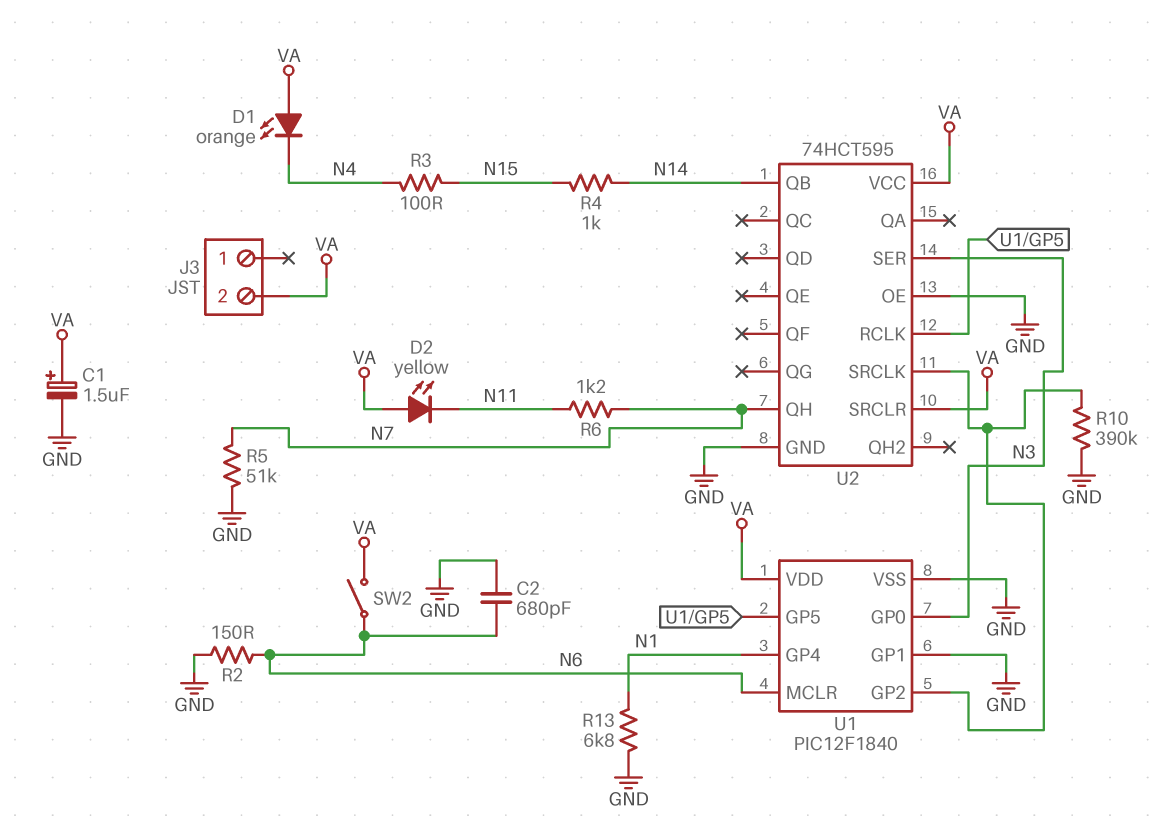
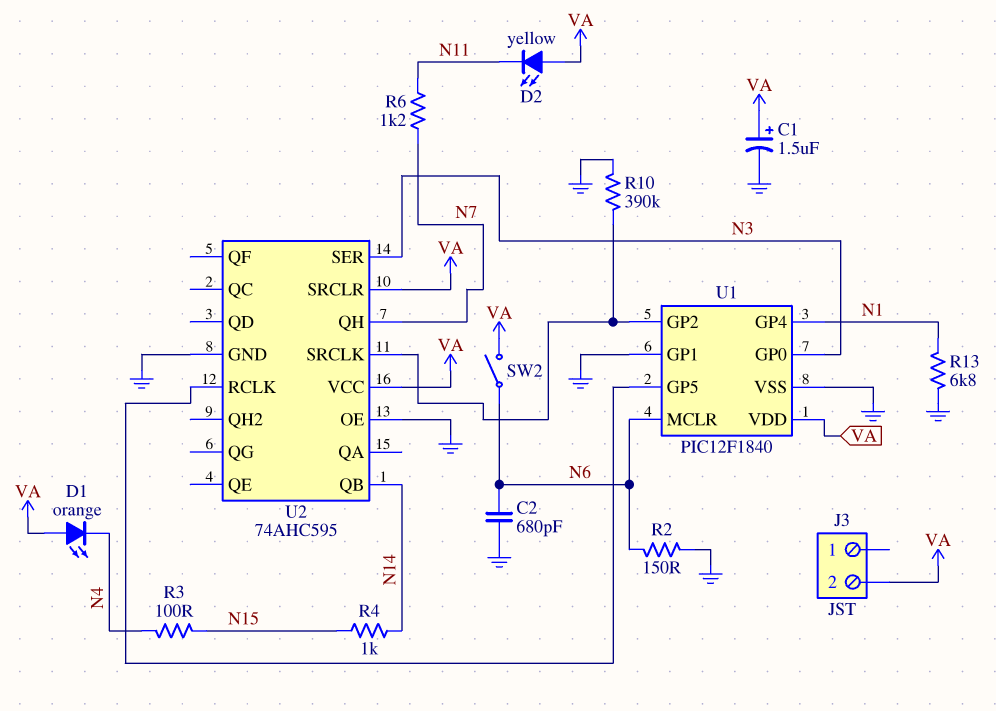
R5: 51k (GND, N7) -> none
U2: 74HCT595 -> 74AHC595

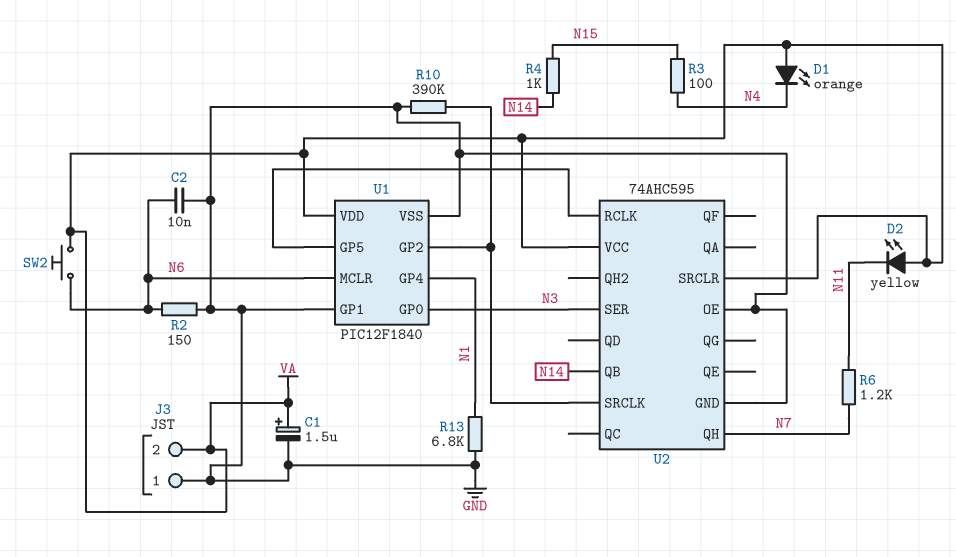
C2: 680pF (GND, N6) -> 10nF (GND, N6)
J3 pin 1: none -> GND
SW2: switch (N6, VA) -> button (N6, VA)

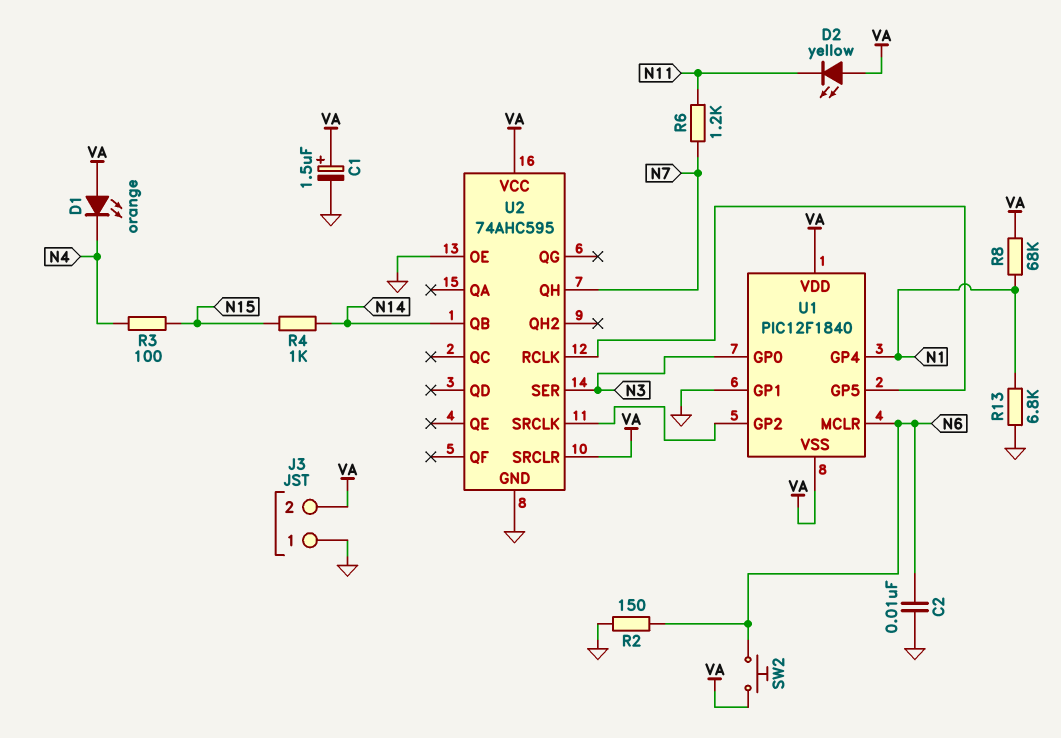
R8: none -> 68k (N1, VA)
R10: 390k (GND, U1/GP2) -> none
U1 pin VSS: GND -> VA

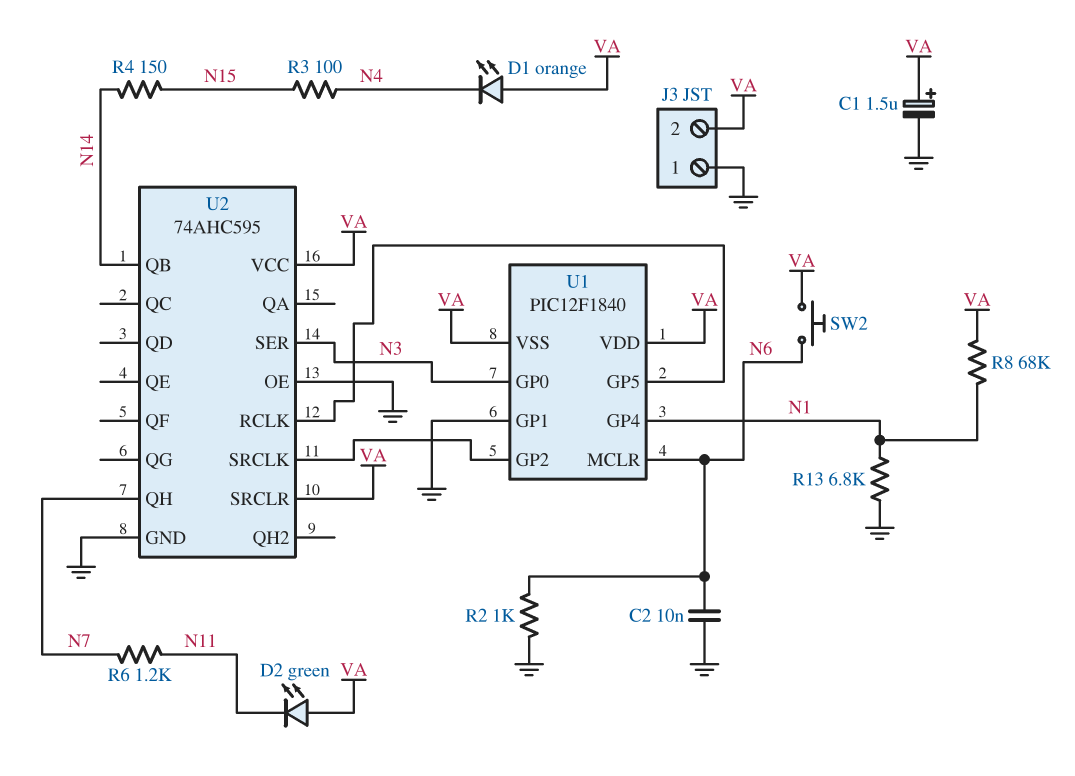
D2: LED yellow (A VA, K N11) -> LED green (A VA, K N11)
R2: 150 (GND, N6) -> 1k (GND, N6)
R4: 1k (N14, N15) -> 150 (N14, N15)

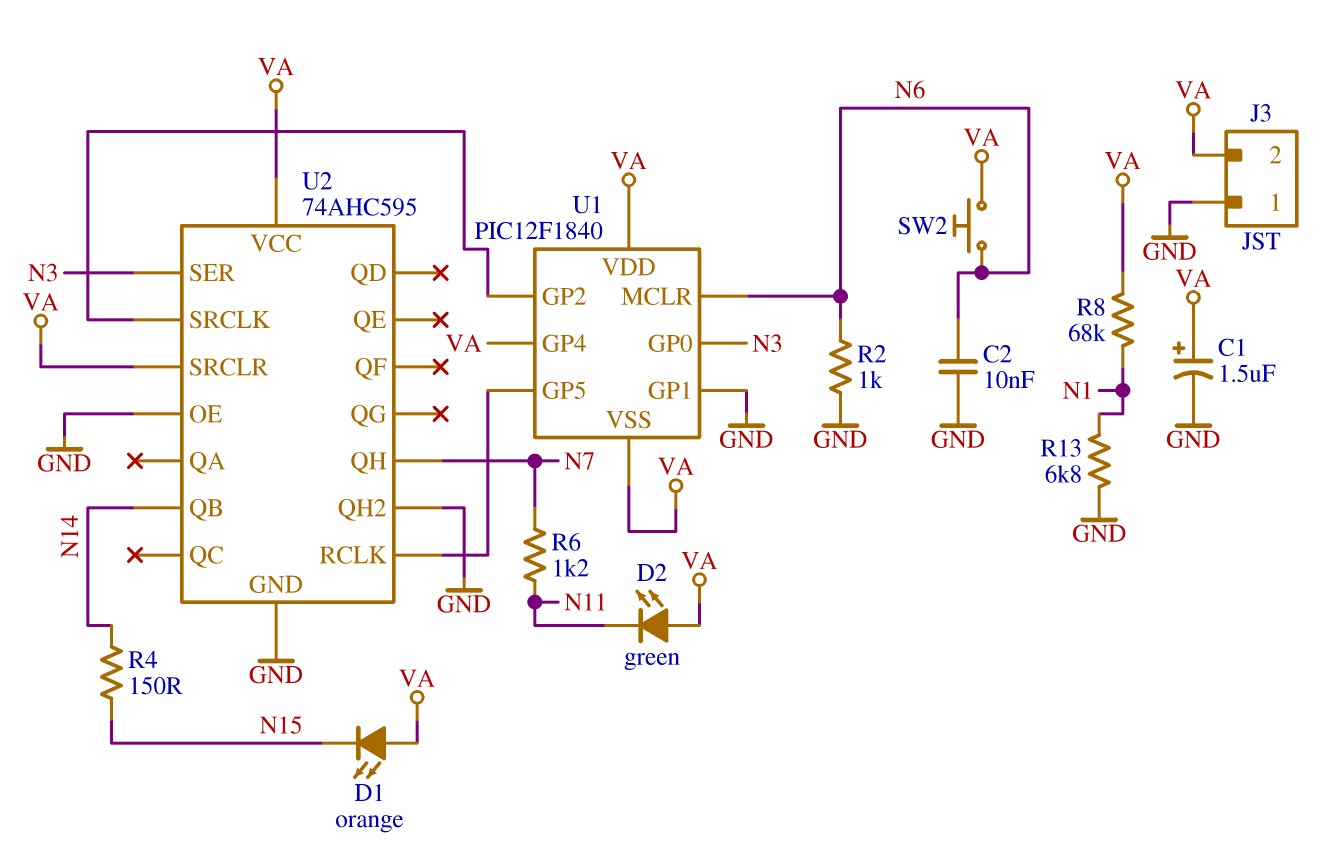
D1: LED orange (A VA, K N4) -> LED orange (A VA, K N15)
R3: 100 (N4, N15) -> none
U1 pin GP4: N1 -> VA
U2 pin QH2: none -> GND

